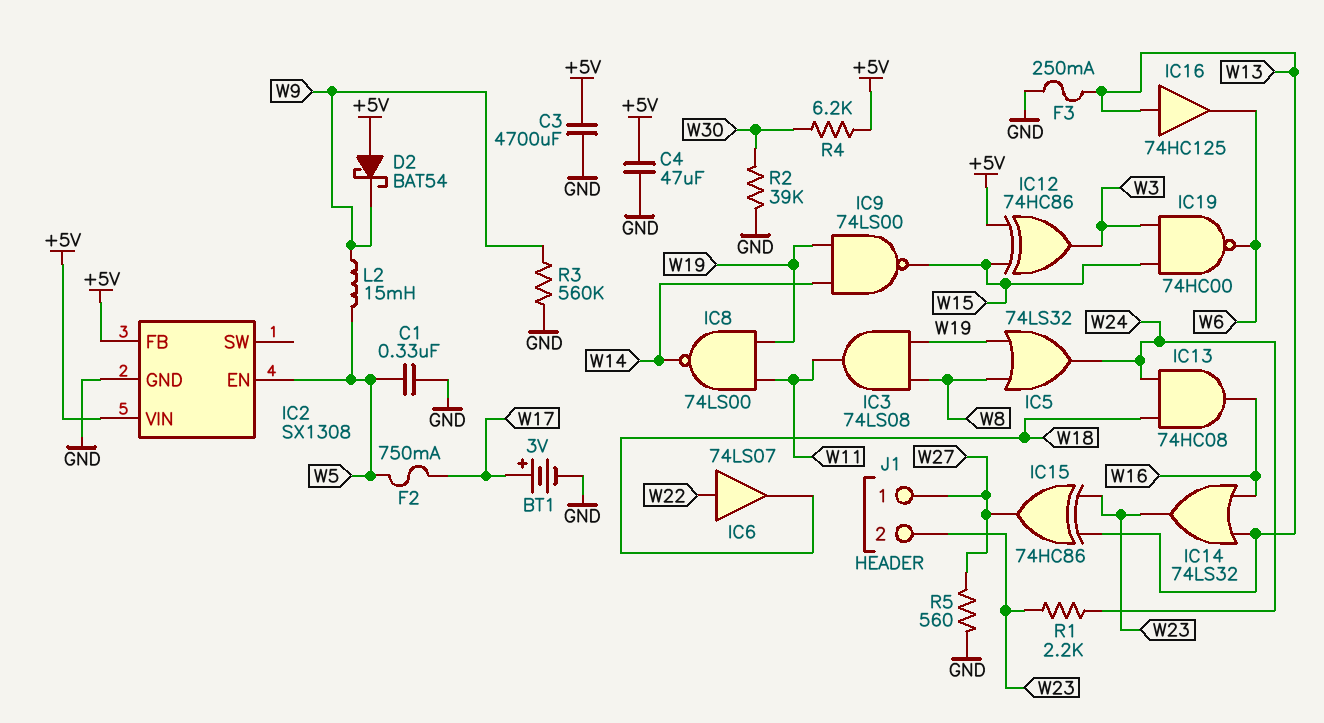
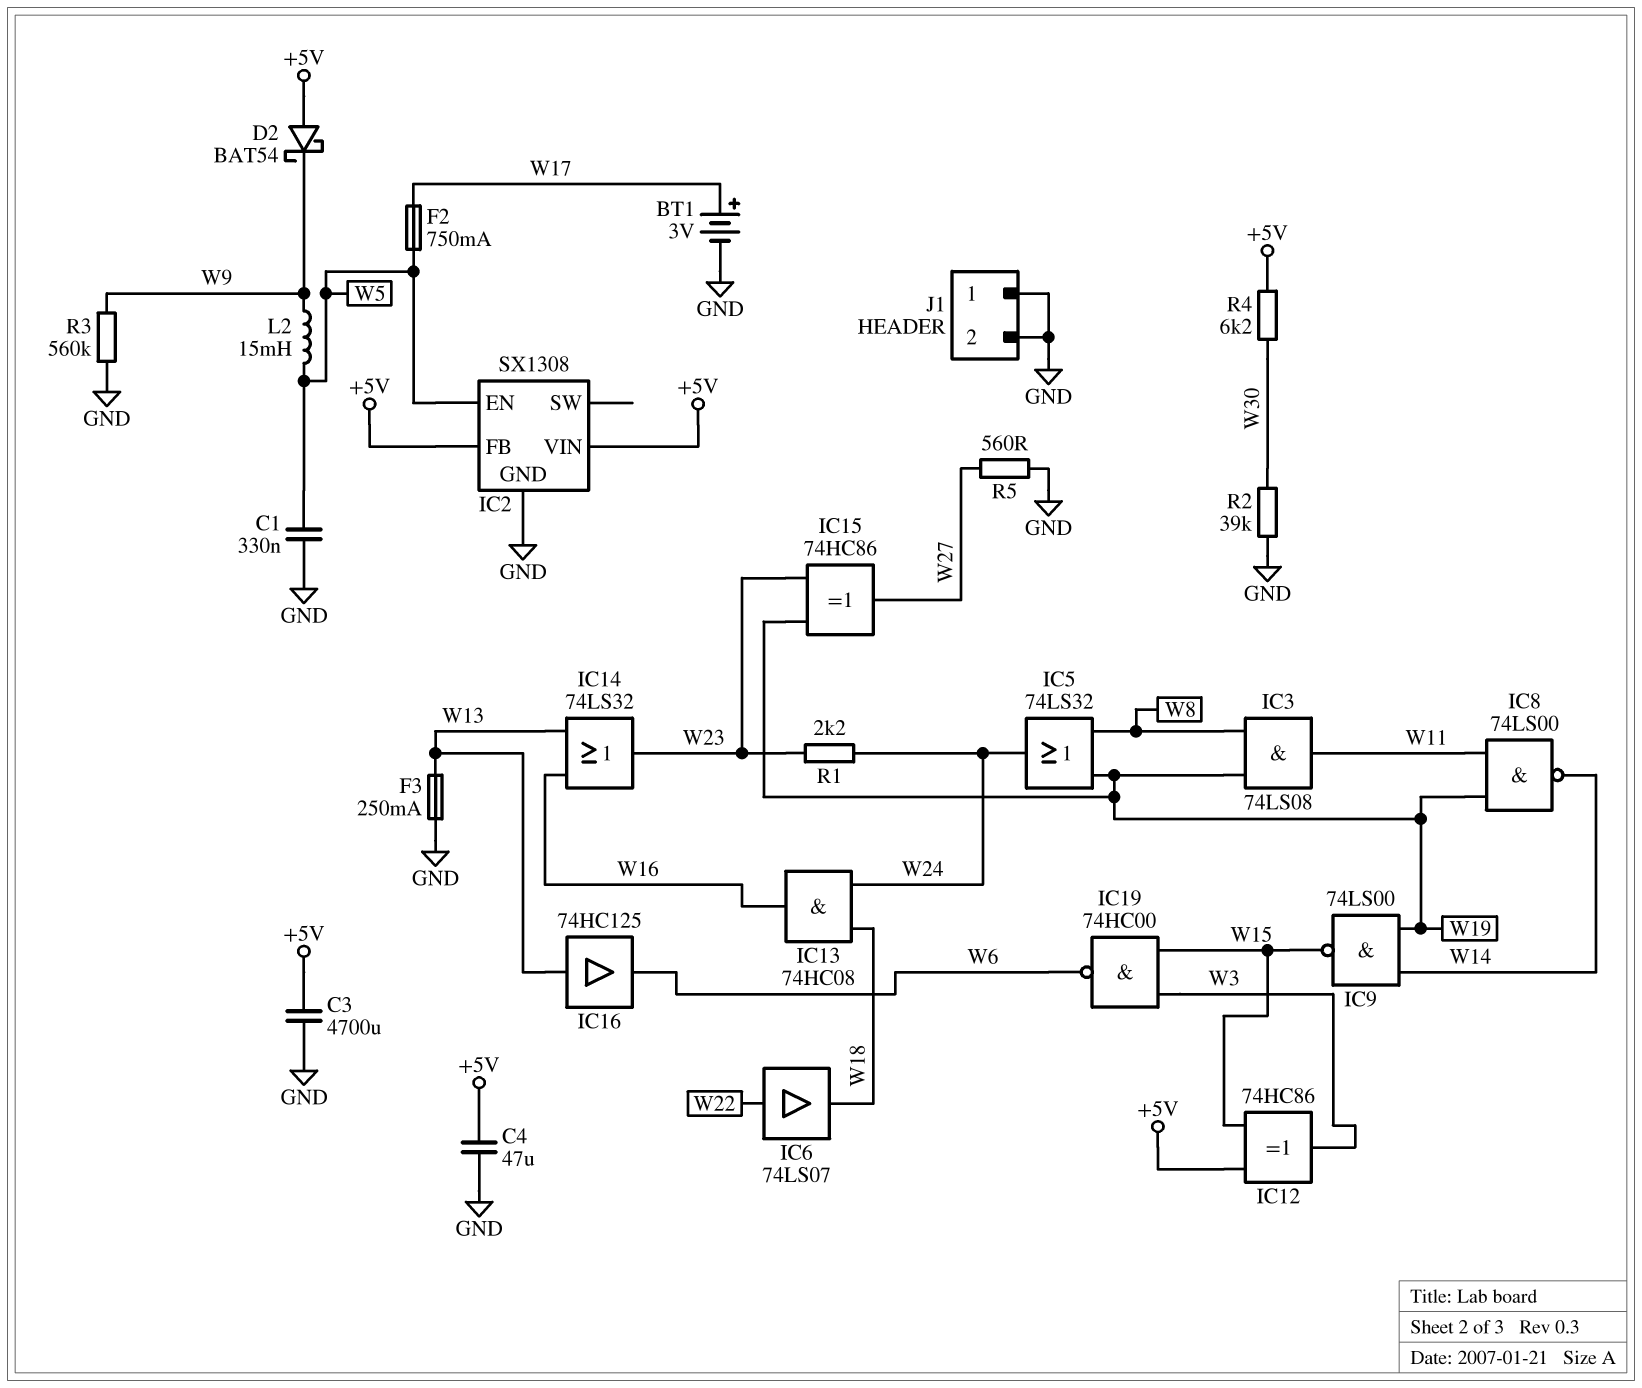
IC15: XOR 74HC86 (in W13, in W23, out W27) -> XOR 74HC86 (in W19, in W23, out W27)
J1 pin 1: W27 -> GND
J1 pin 2: W23 -> GND

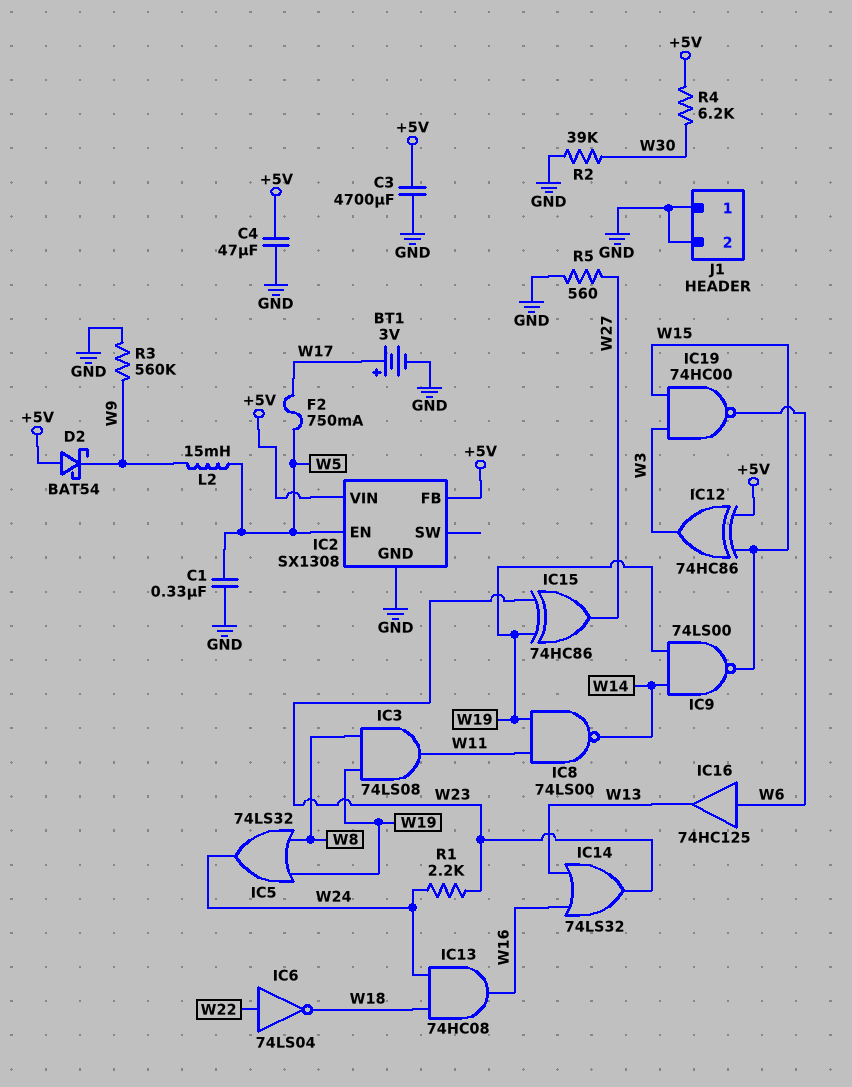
F3: 250mA (GND, W13) -> none
IC6: buffer 74LS07 (in W22, out W18) -> NOT 74LS04 (in W22, out W18)
IC16: buffer 74HC125 (in W13, out W6) -> buffer 74HC125 (in W6, out W13)

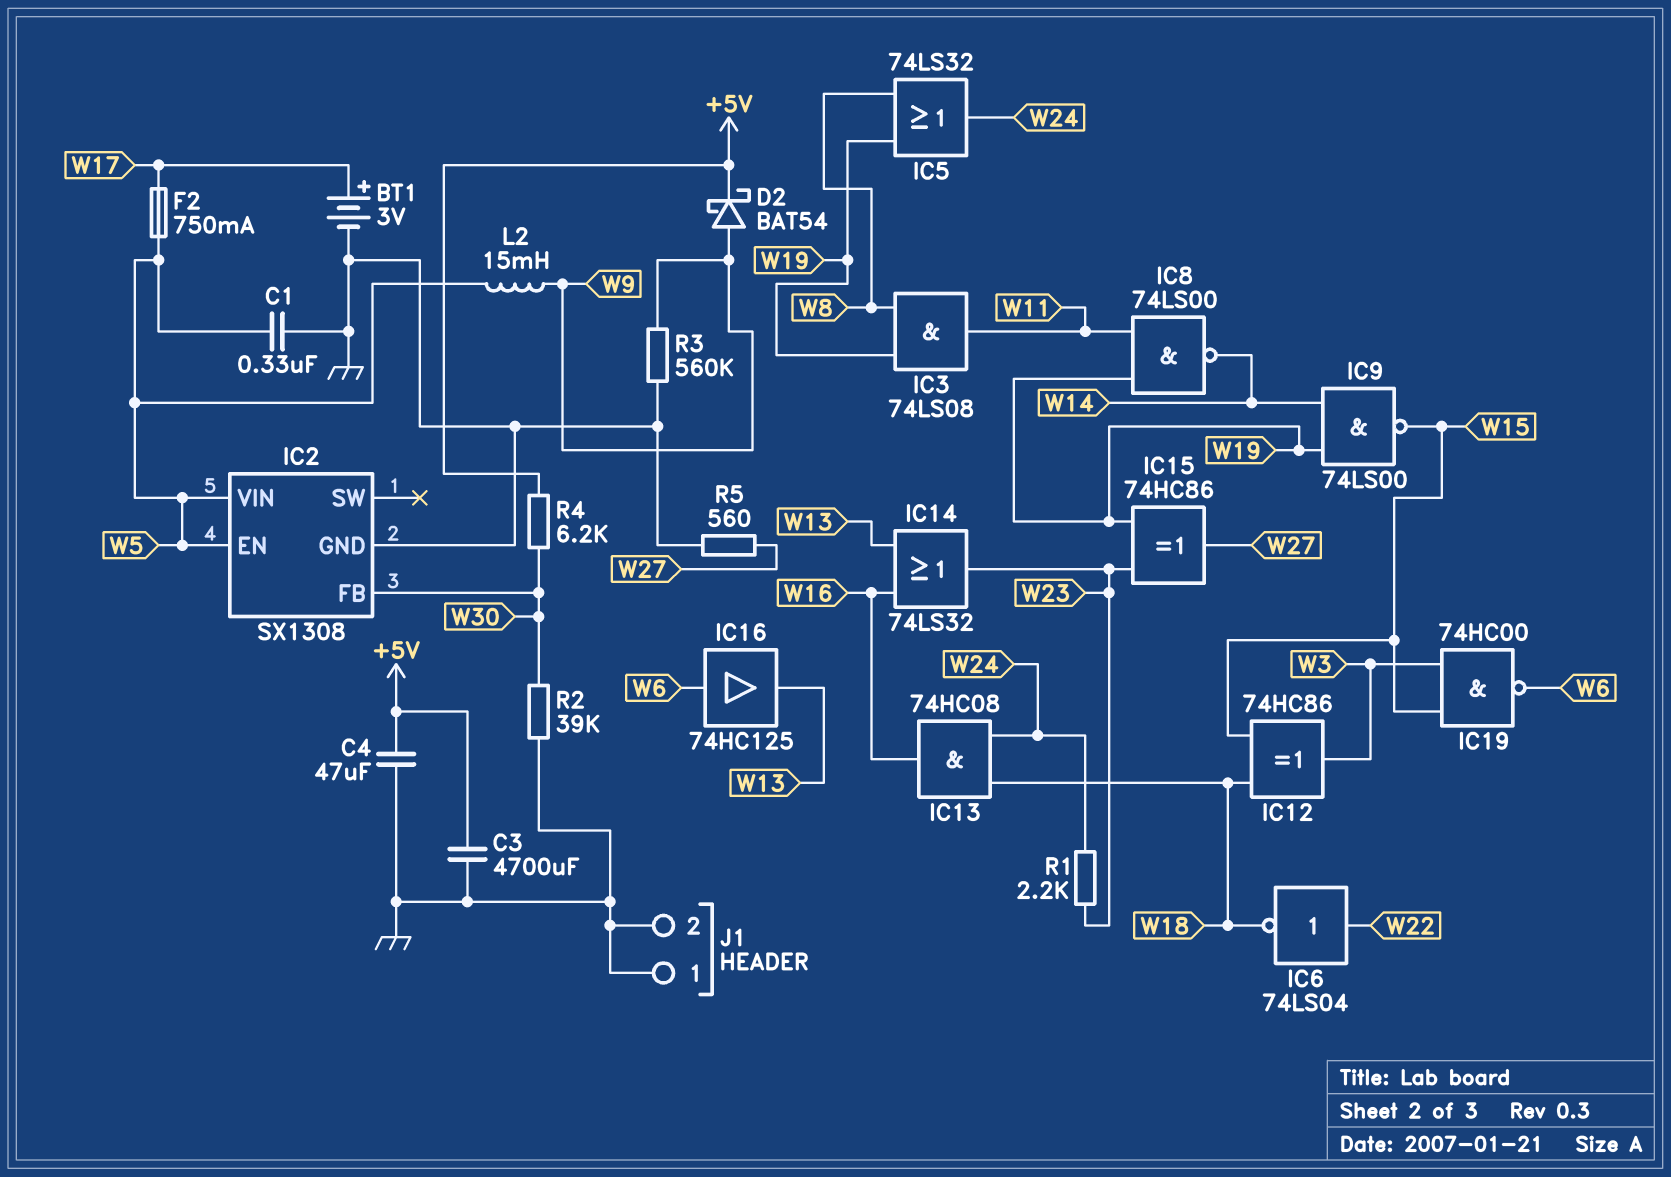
D2: schottky BAT54 (A +5V, K W9) -> schottky BAT54 (A W9, K +5V)
IC2 pin FB: +5V -> W30
IC2 pin VIN: +5V -> W5
IC12: XOR 74HC86 (in +5V, in W15, out W3) -> XOR 74HC86 (in W15, in W18, out W3)

